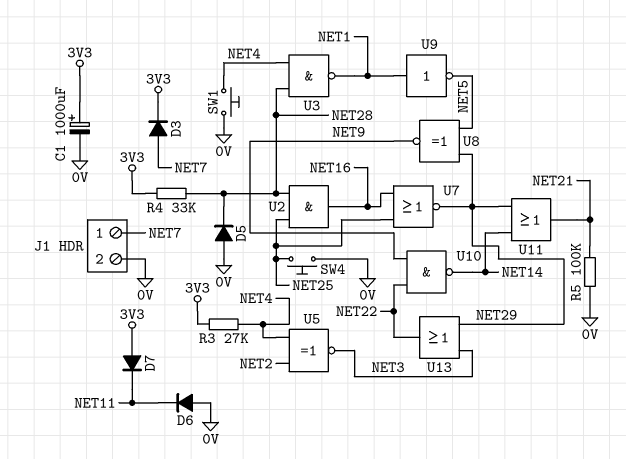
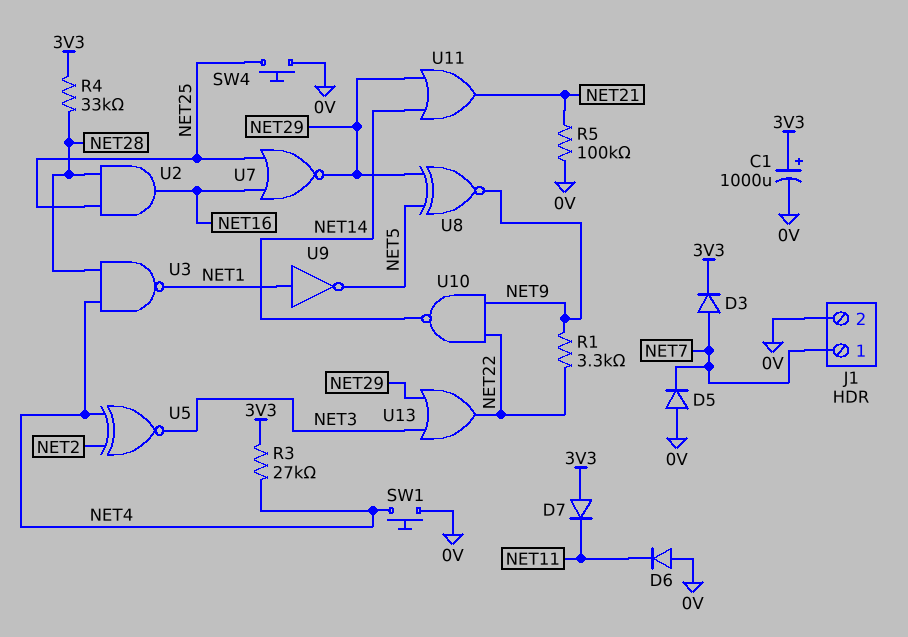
D5: diode (A 0V, K NET28) -> diode (A 0V, K NET7)
R1: none -> 3.3k (NET9, NET22)

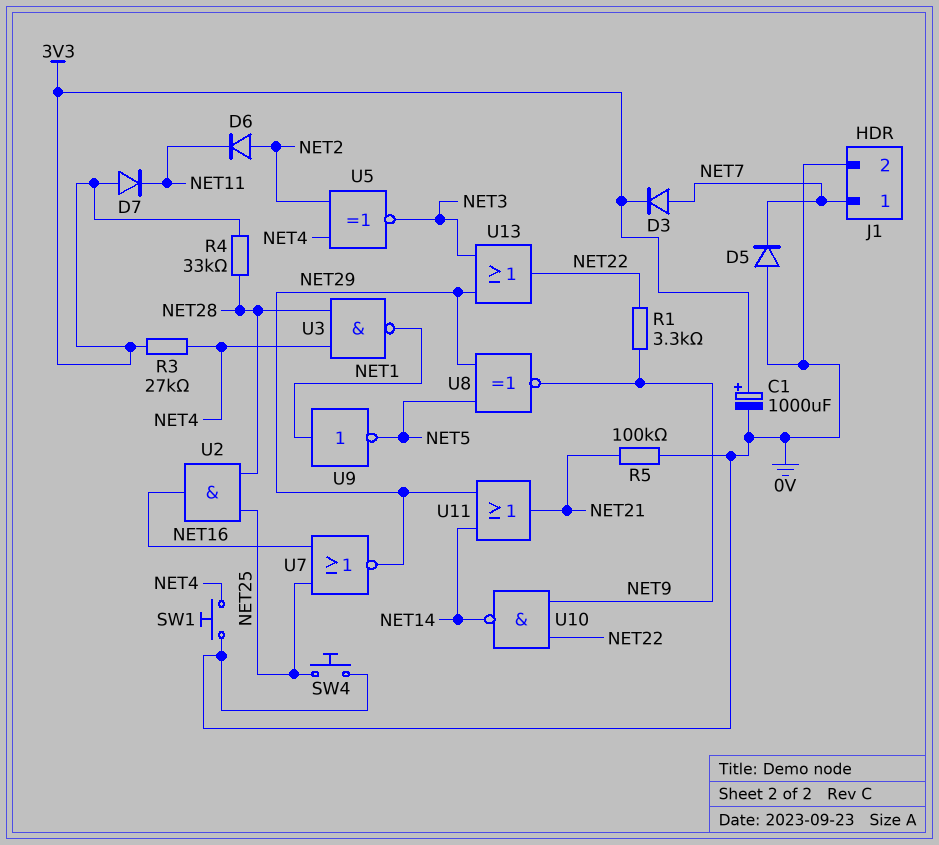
D6: diode (A 0V, K NET11) -> diode (A NET2, K NET11)

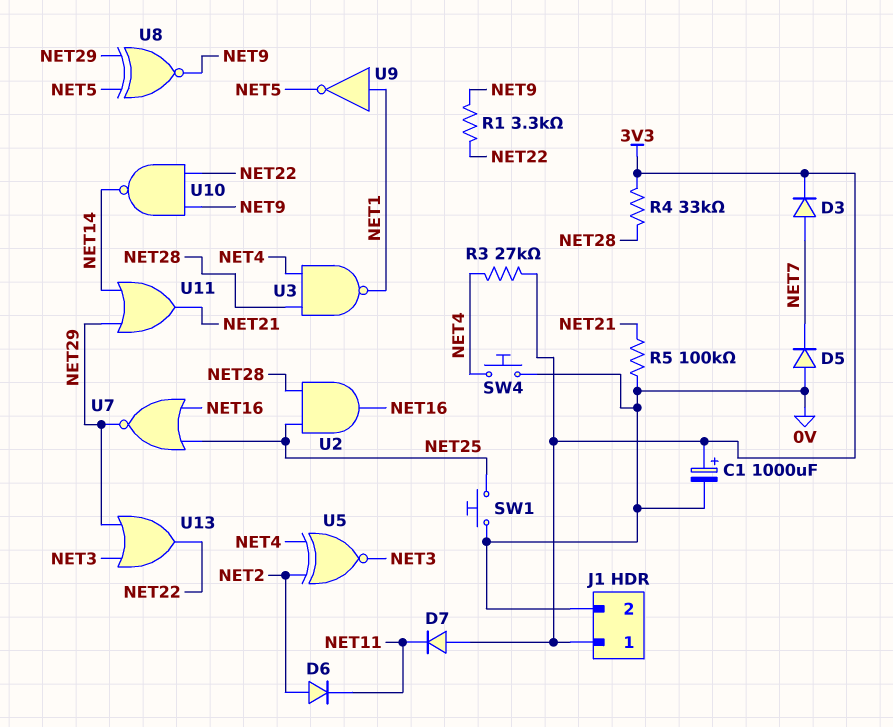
J1 pin 1: NET7 -> 3V3
SW1: button (0V, NET4) -> button (0V, NET25)
SW4: button (0V, NET25) -> button (0V, NET4)

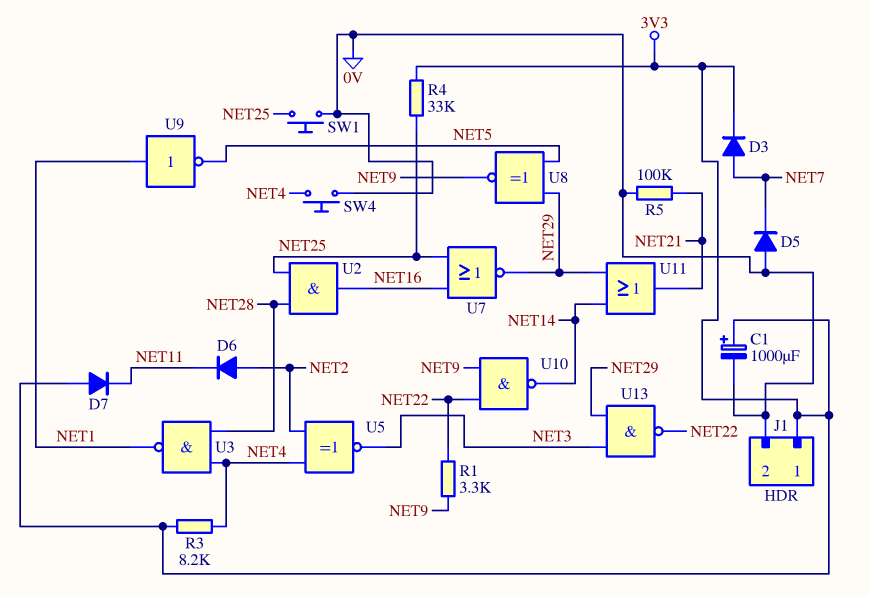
R3: 27k (3V3, NET4) -> 8.2k (3V3, NET4)
R4: 33k (3V3, NET28) -> 33k (3V3, NET25)
U13: OR (in NET3, in NET29, out NET22) -> NAND (in NET3, in NET29, out NET22)

